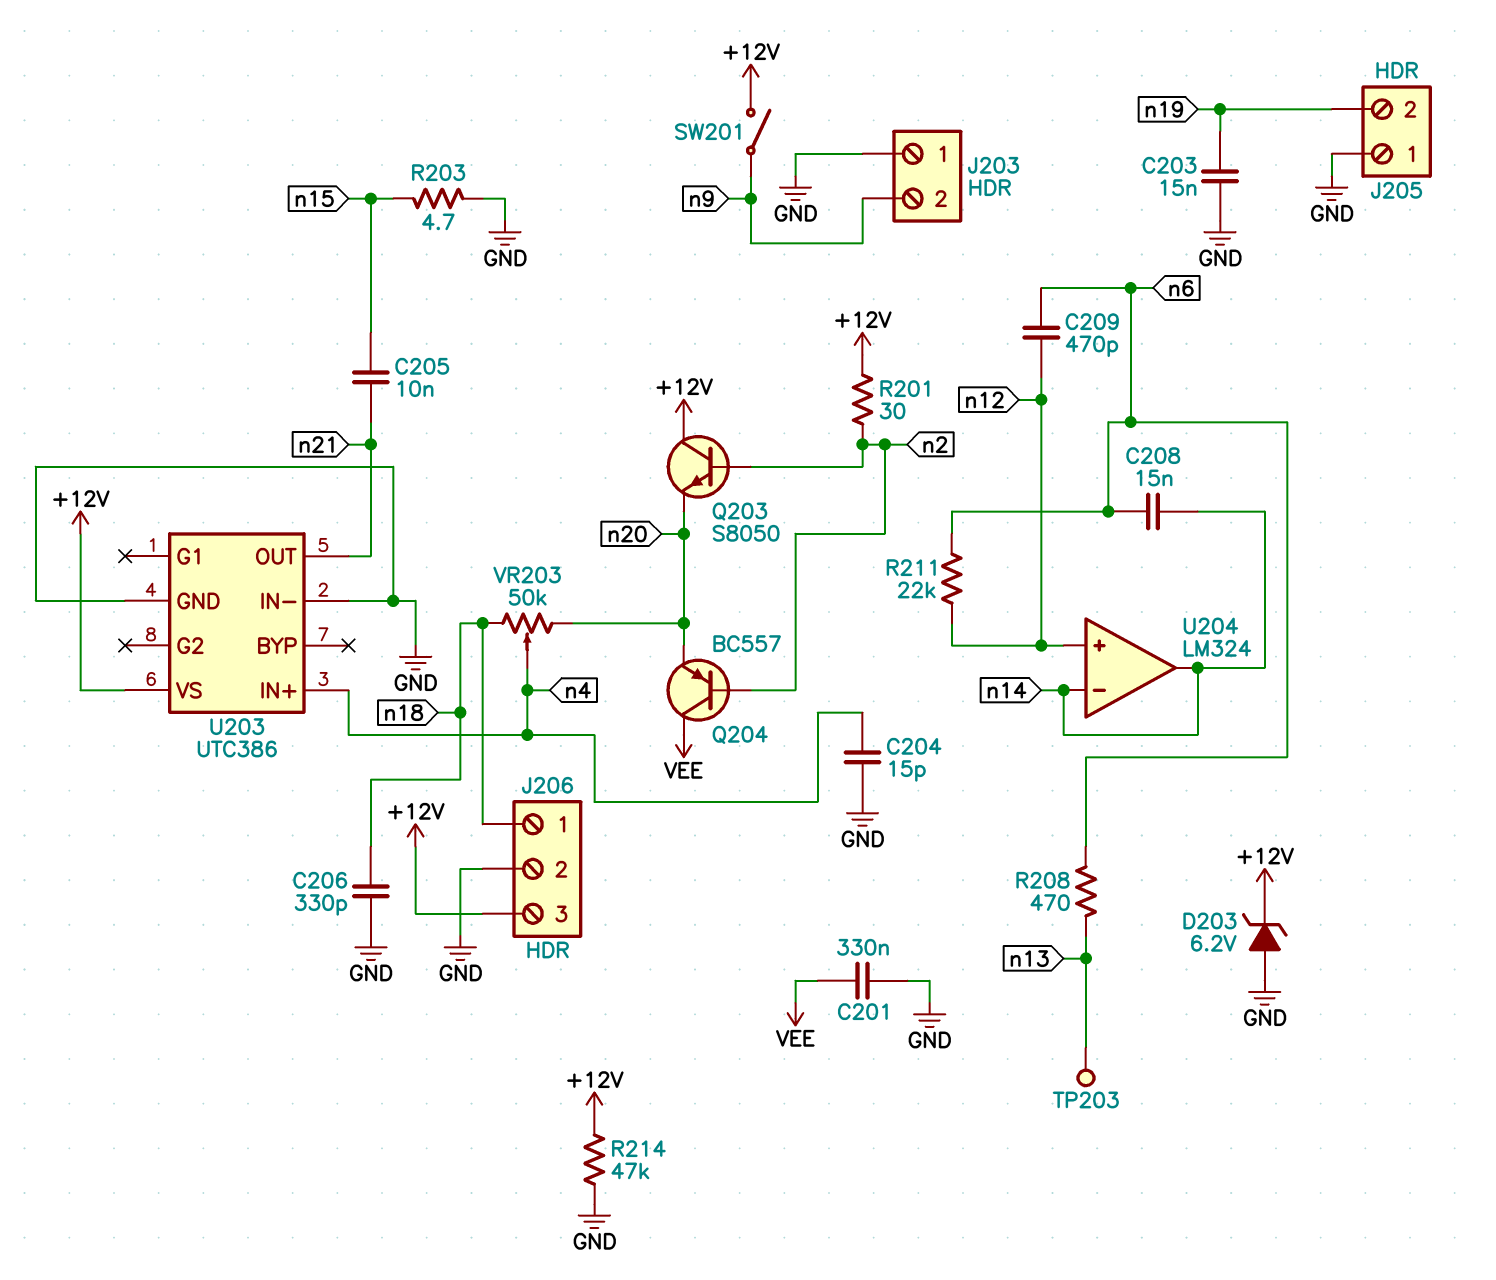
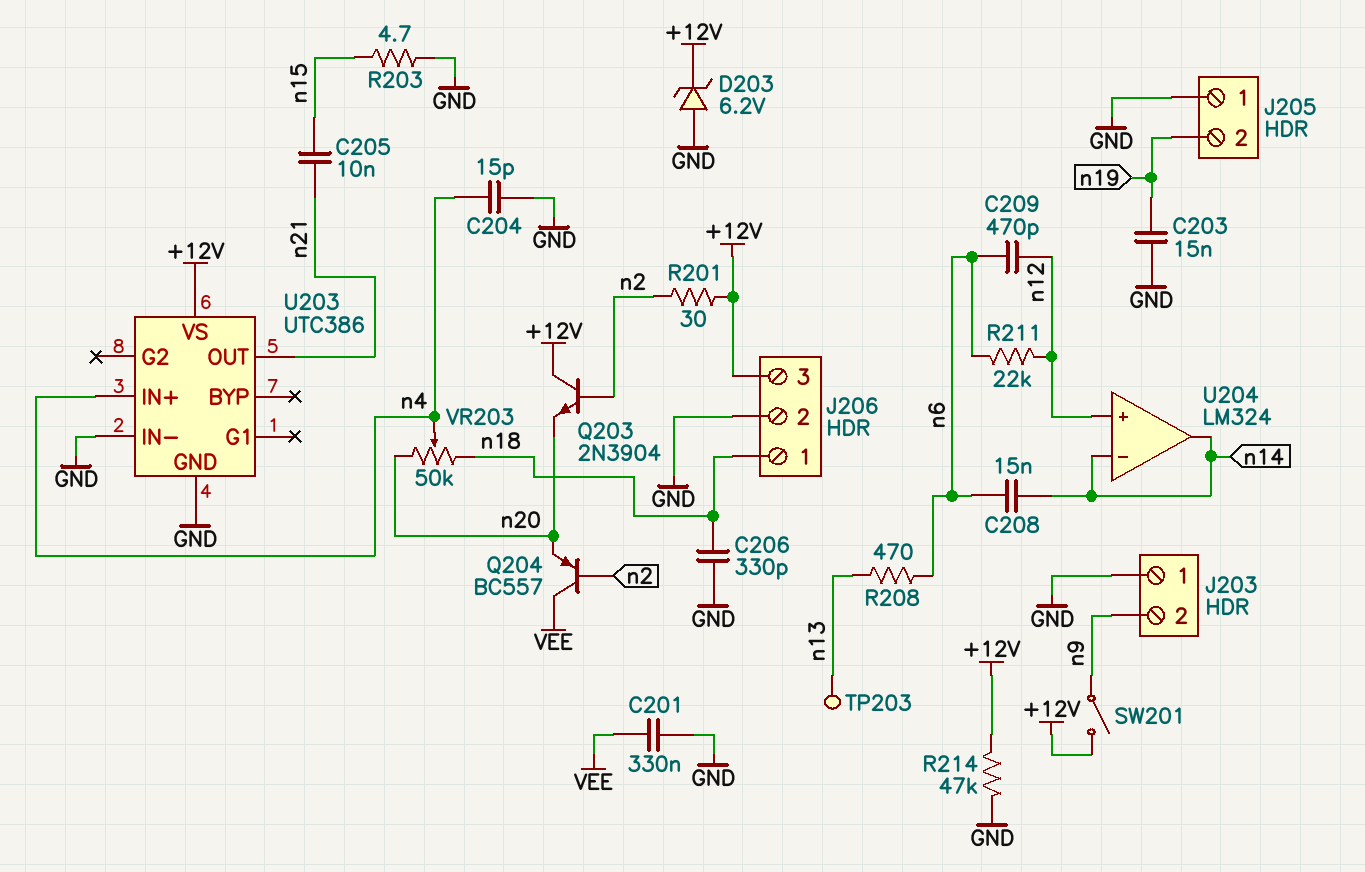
Q203: NPN S8050 (B n2, C +12V, E n20) -> NPN 2N3904 (B n2, C +12V, E n20)

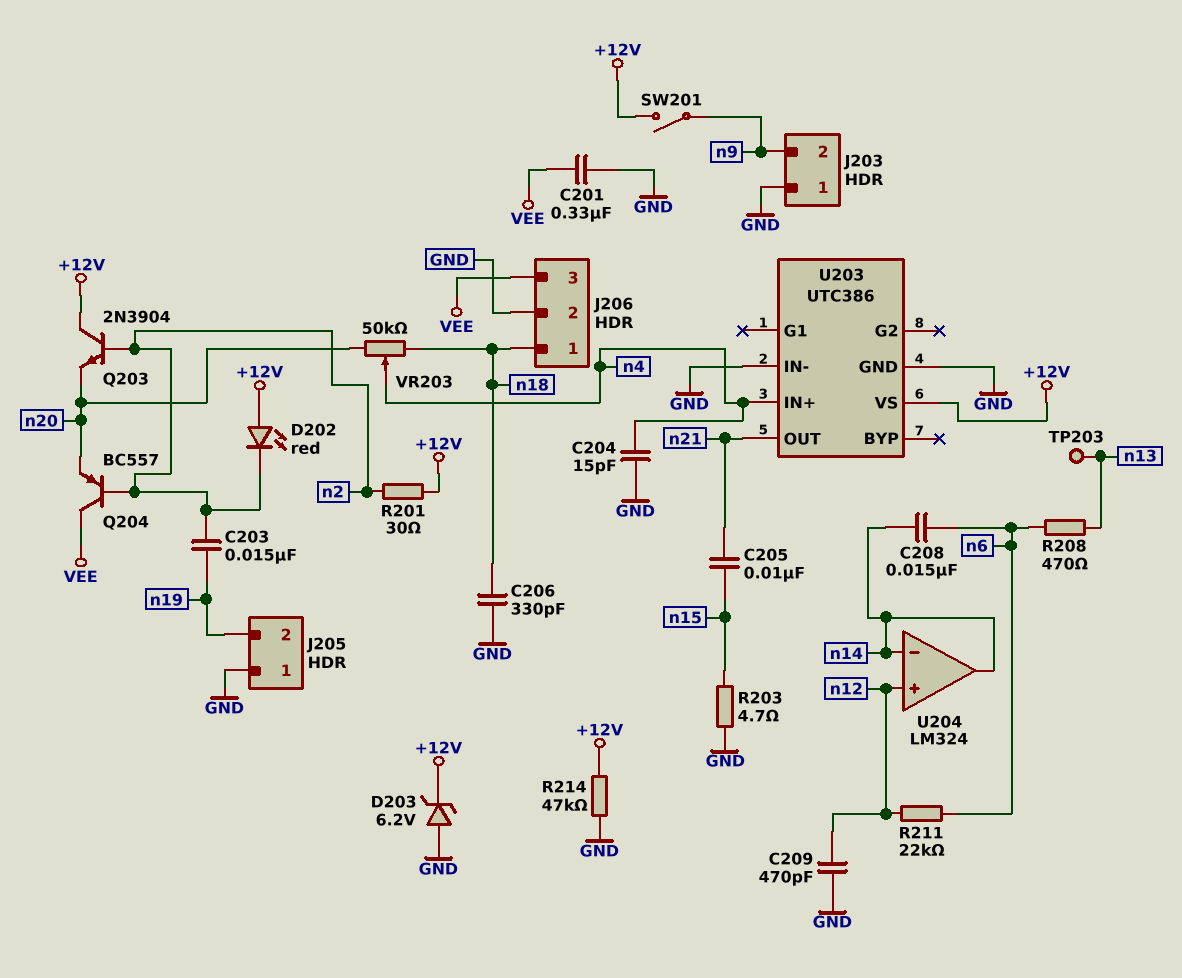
C203: 15nF (GND, n19) -> 15nF (n2, n19)
C209: 470pF (n6, n12) -> 470pF (GND, n12)
D202: none -> LED red (A +12V, K n2)
J206 pin 3: +12V -> VEE

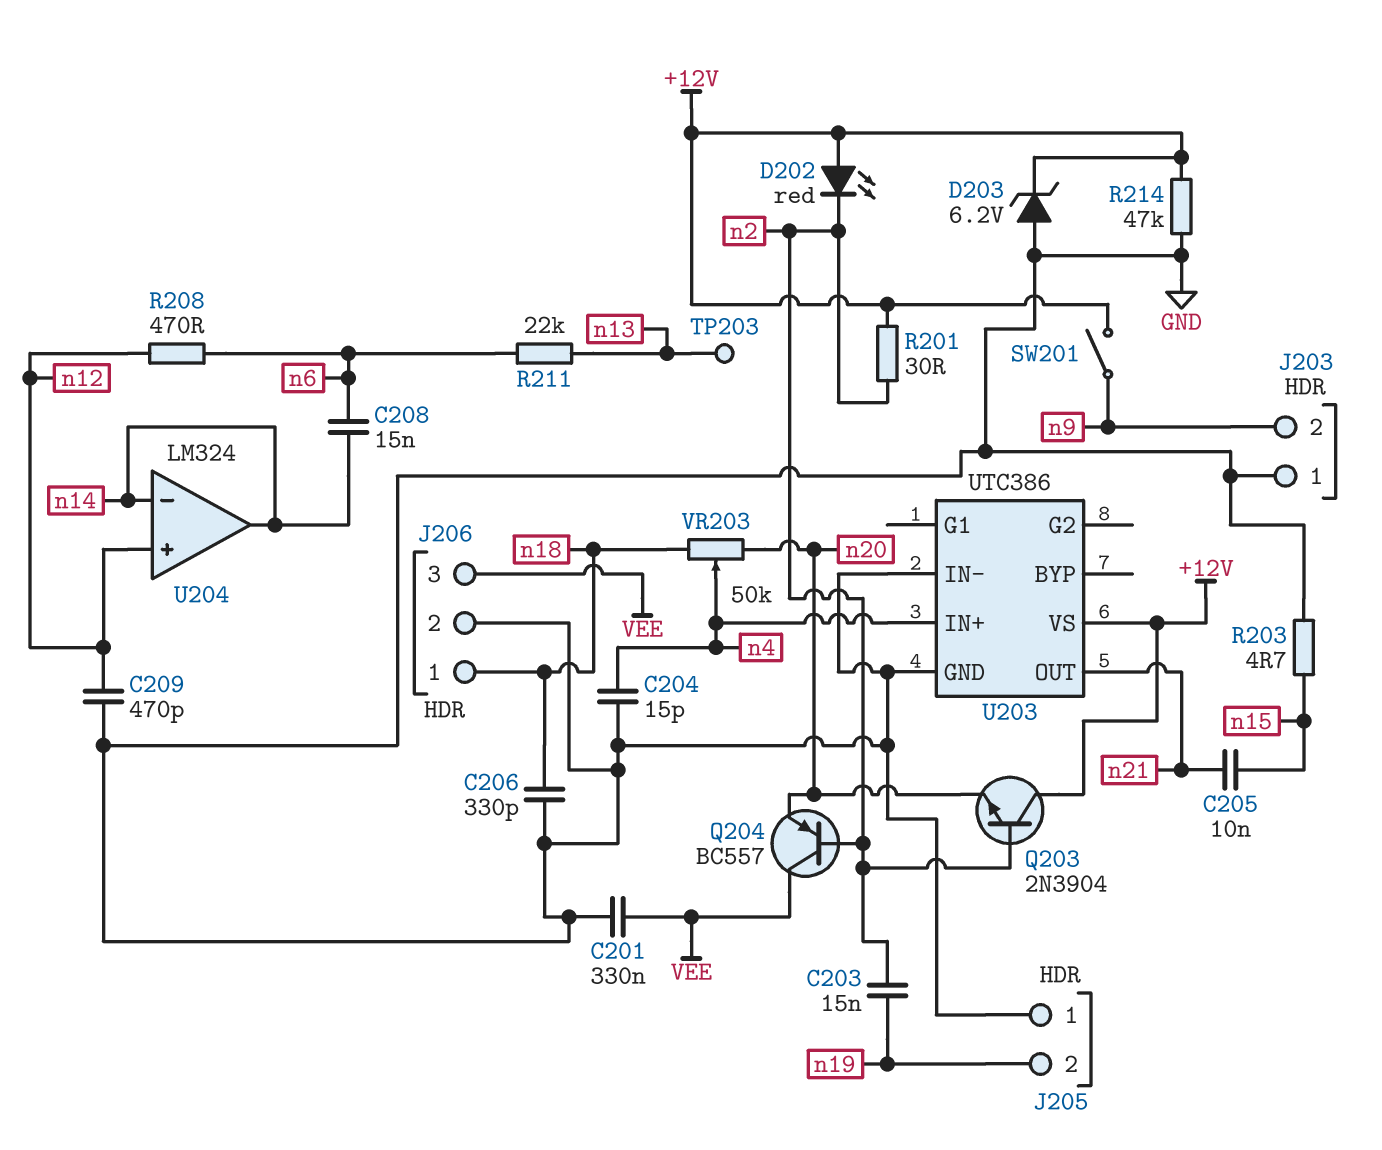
R208: 470 (n6, n13) -> 470 (n6, n12)
R211: 22k (n6, n12) -> 22k (n6, n13)

